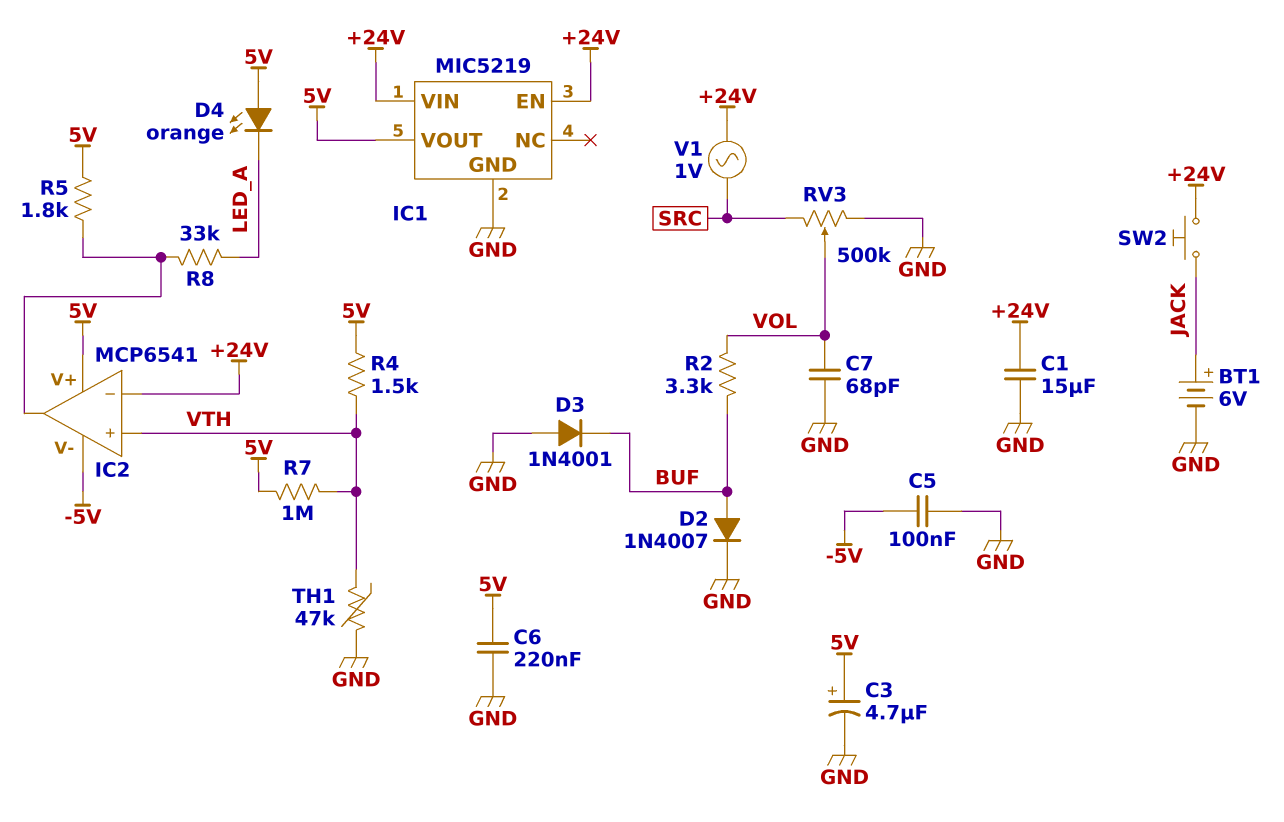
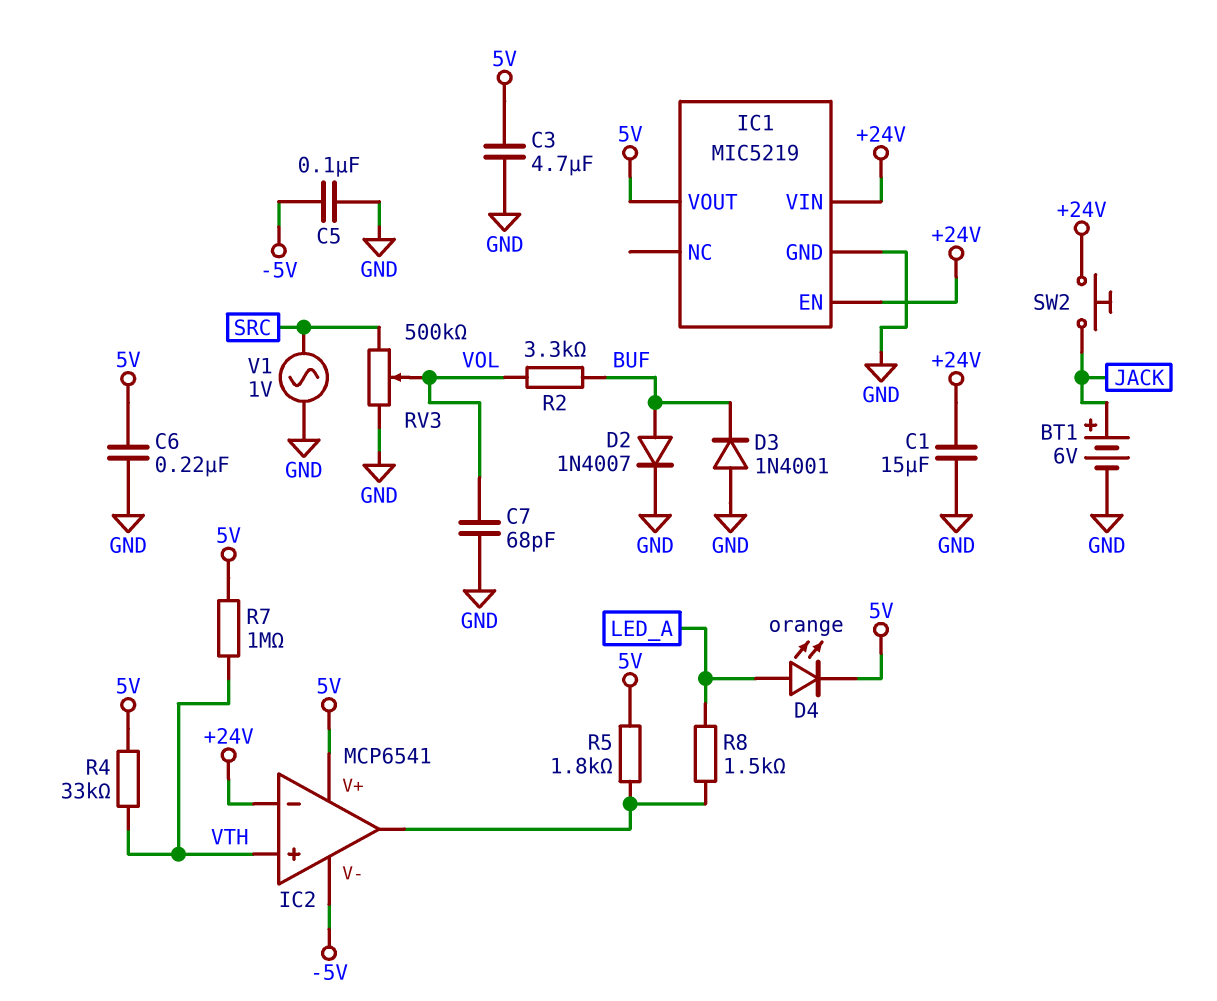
C3: 4.7uF (plus 5V, minus GND) -> 4.7uF (5V, GND)
D4: LED orange (A 5V, K LED_A) -> LED orange (A LED_A, K 5V)
R4: 1.5k (5V, VTH) -> 33k (5V, VTH)
R8: 33k (IC2/out, LED_A) -> 1.5k (IC2/out, LED_A)
TH1: 47k (GND, VTH) -> none
V1: AC 1V (+24V, SRC) -> AC 1V (GND, SRC)

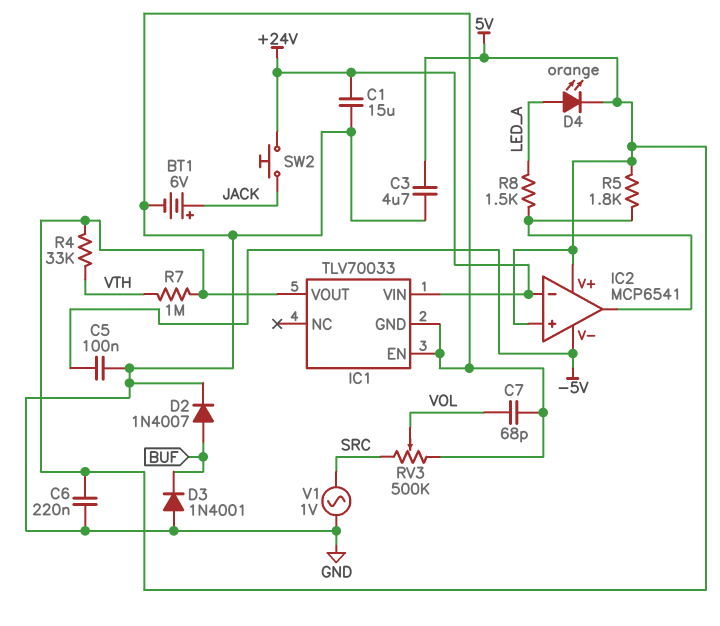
IC1: MIC5219 -> TLV70033
IC1 pin EN: +24V -> GND
IC2 pin in+: VTH -> 5V
R2: 3.3k (BUF, VOL) -> none

